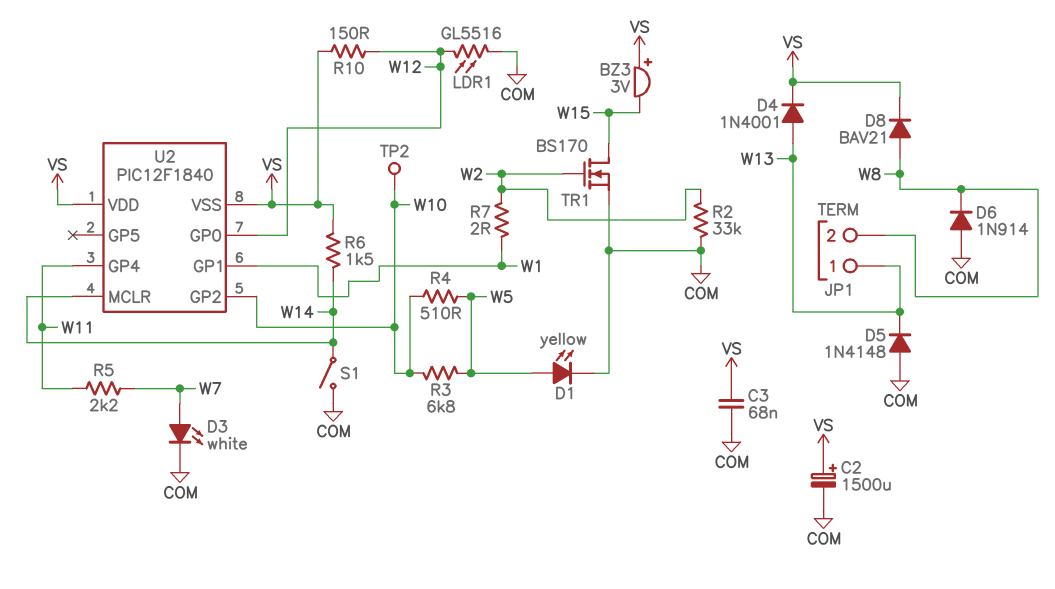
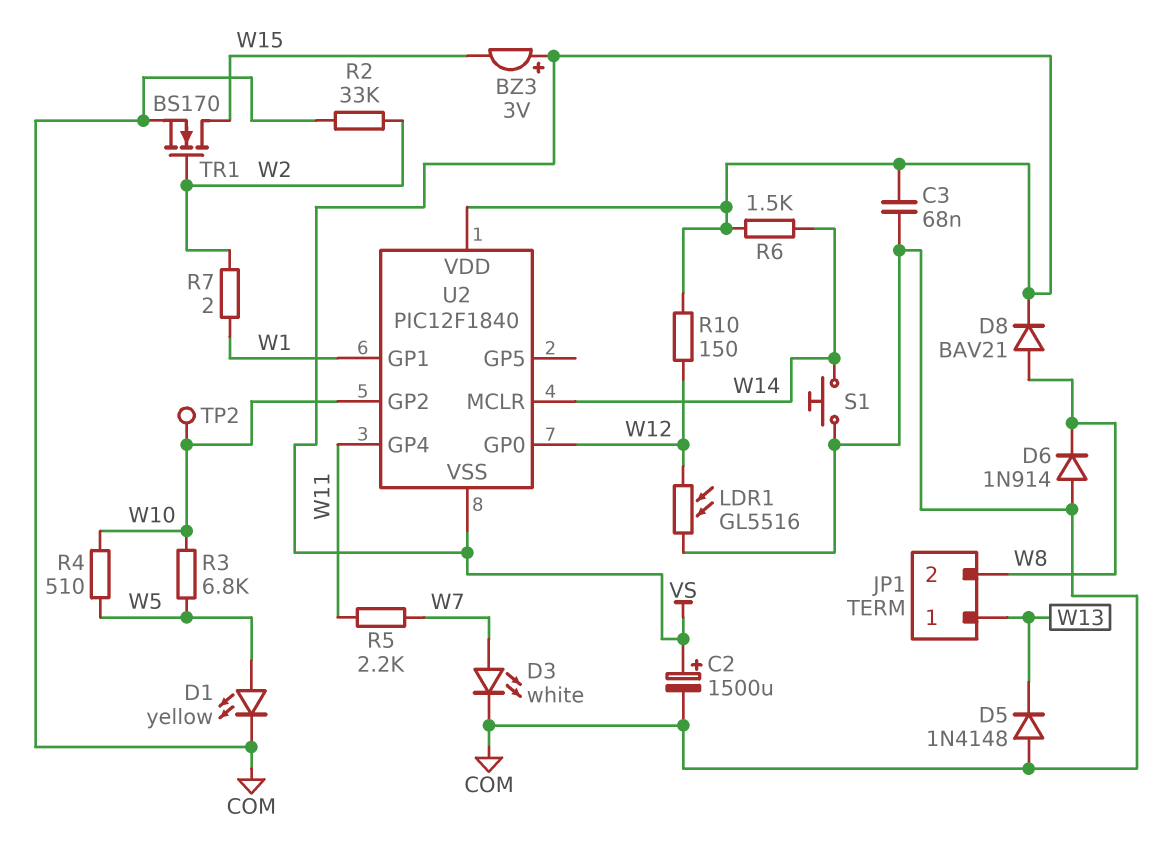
D4: diode 1N4001 (A W13, K VS) -> none
S1: switch (COM, W14) -> button (COM, W14)

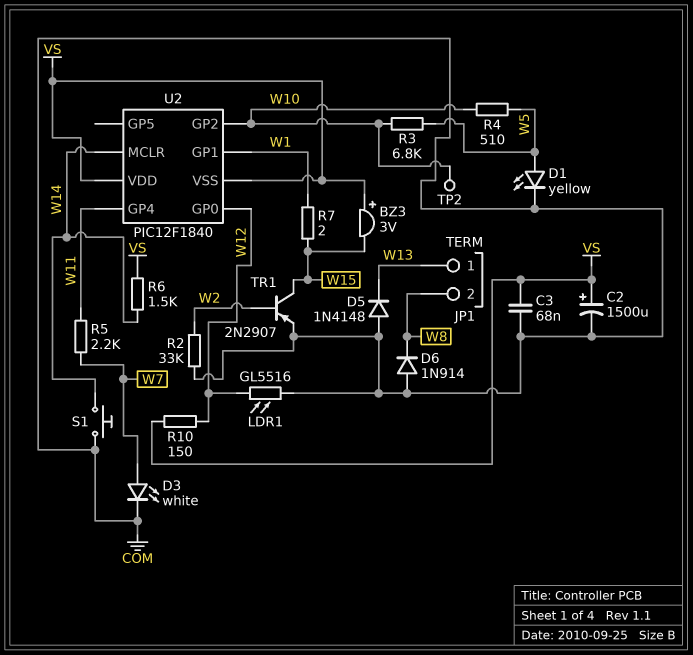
D8: diode BAV21 (A W8, K VS) -> none
R7: 2 (W1, W2) -> 2 (W1, W15)
TR1: NMOS BS170 (G W2, D W15, S COM) -> PNP 2N2907 (B W2, C W15, E COM)

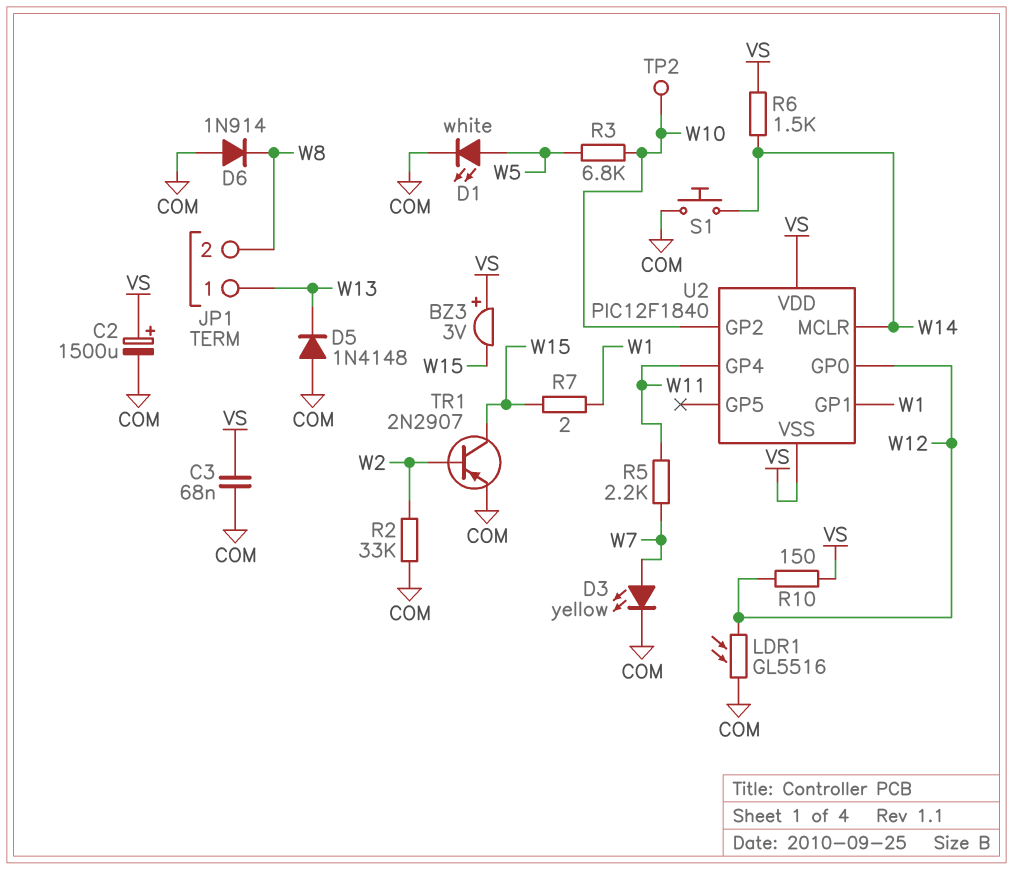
D1: LED yellow (A W5, K COM) -> LED white (A W5, K COM)
D3: LED white (A W7, K COM) -> LED yellow (A W7, K COM)
R4: 510 (W5, W10) -> none

